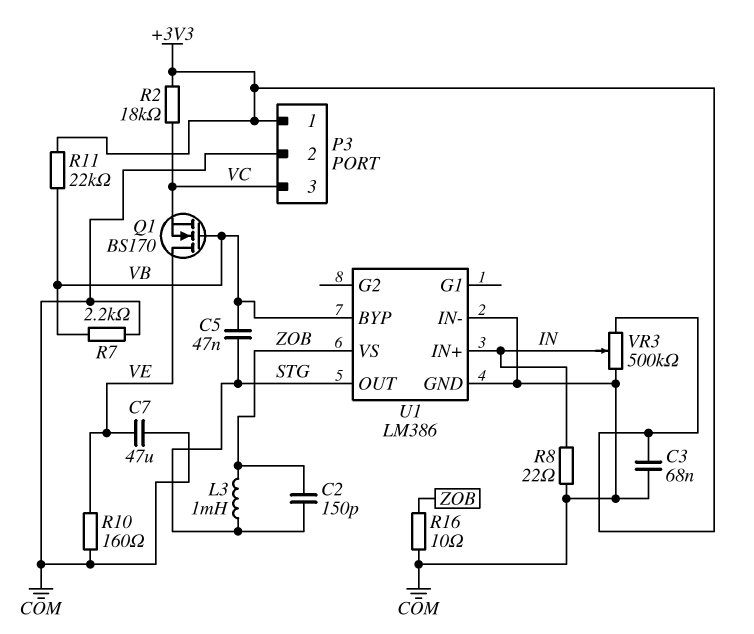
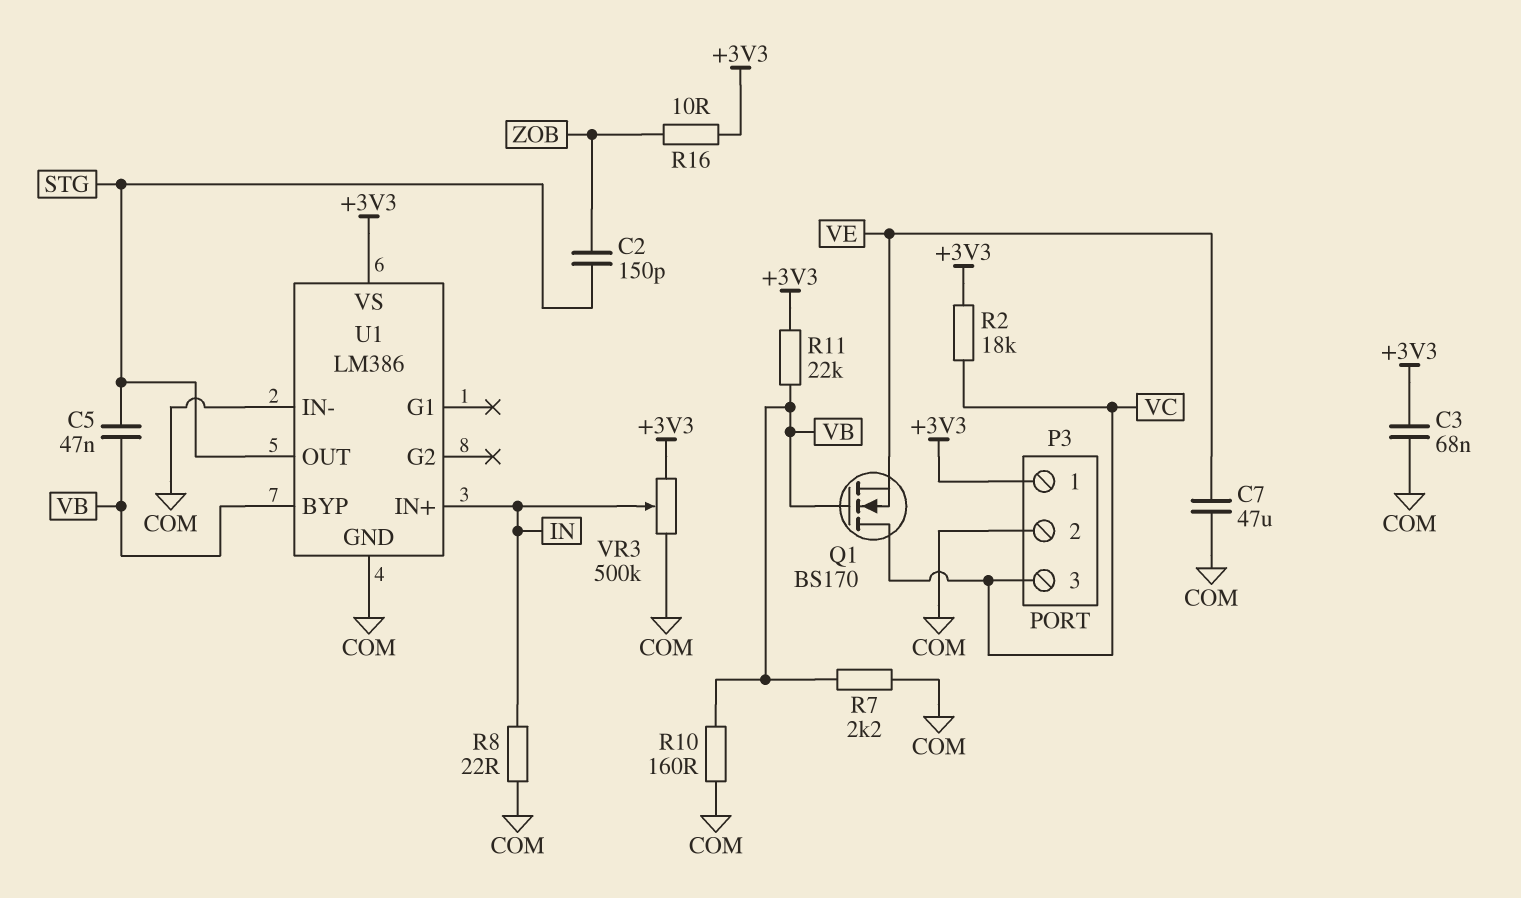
L3: 1mH (STG, ZOB) -> none
Q1: NMOS BS170 (G VB, D VE, S VC) -> NMOS BS170 (G VB, D VC, S VE)
R10: 160 (COM, VE) -> 160 (COM, VB)
R16: 10 (COM, ZOB) -> 10 (+3V3, ZOB)
U1 pin VS: ZOB -> +3V3

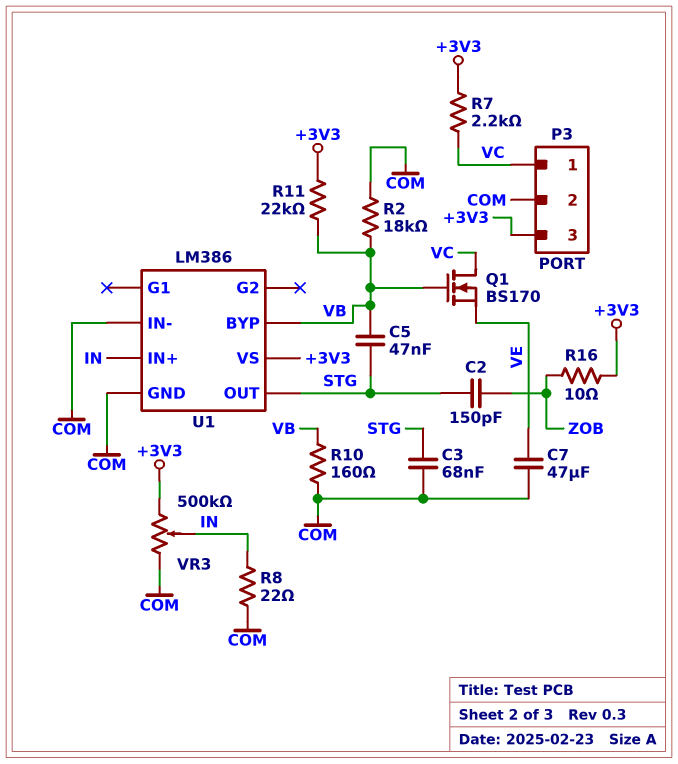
C3: 68nF (+3V3, COM) -> 68nF (COM, STG)
P3 pin 1: +3V3 -> VC
P3 pin 3: VC -> +3V3
R2: 18k (+3V3, VC) -> 18k (COM, VB)
R7: 2.2k (COM, VB) -> 2.2k (+3V3, VC)

